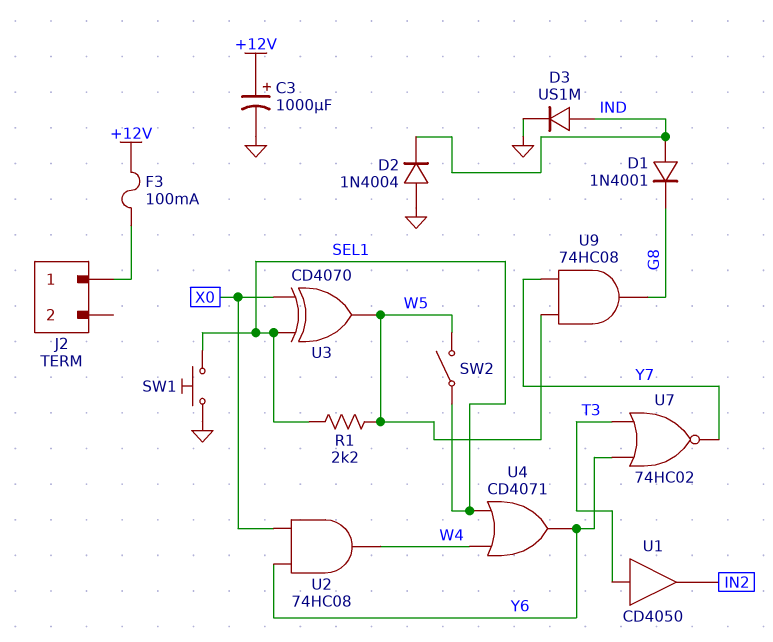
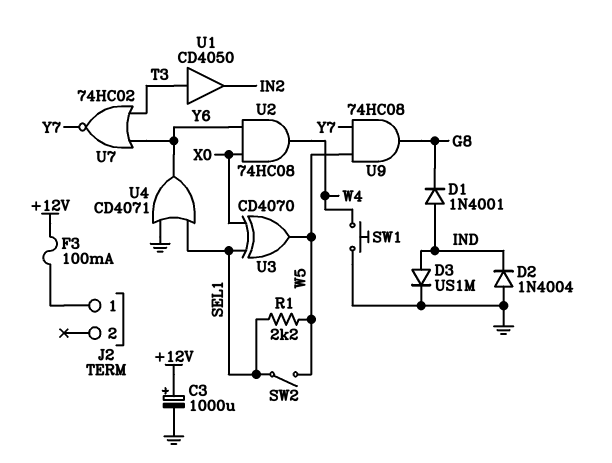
SW1: button (GND, SEL1) -> button (GND, W4)
U4: OR CD4071 (in SEL1, in W4, out Y6) -> OR CD4071 (in GND, in SEL1, out Y6)

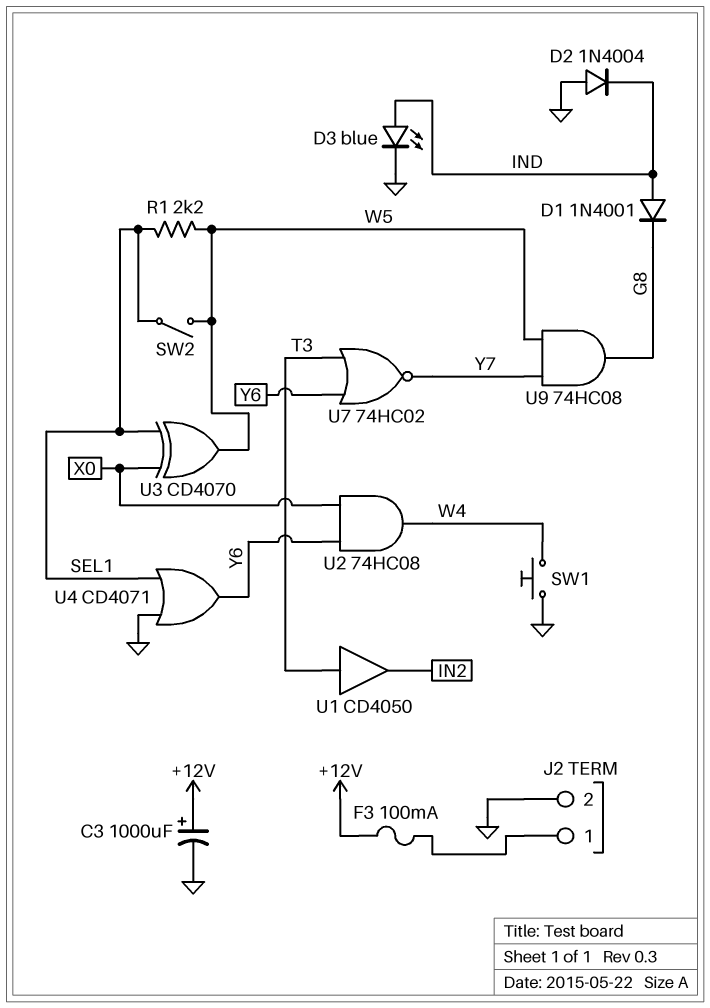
D3: diode US1M (A IND, K GND) -> LED blue (A IND, K GND)
J2 pin 2: none -> GND

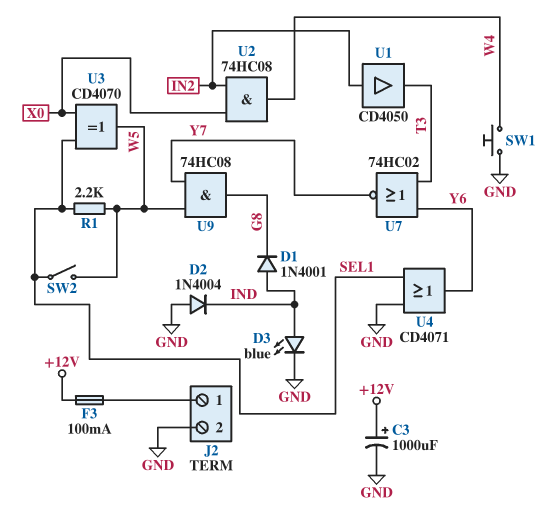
U1: buffer CD4050 (in T3, out IN2) -> buffer CD4050 (in IN2, out T3)
U2: AND 74HC08 (in X0, in Y6, out W4) -> AND 74HC08 (in IN2, in X0, out W4)

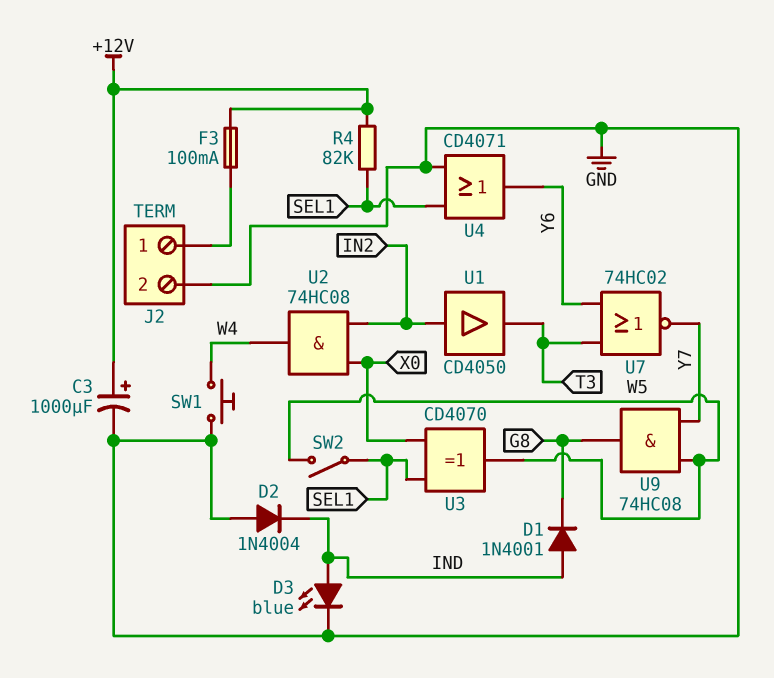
R1: 2.2k (SEL1, W5) -> none
R4: none -> 82k (+12V, SEL1)

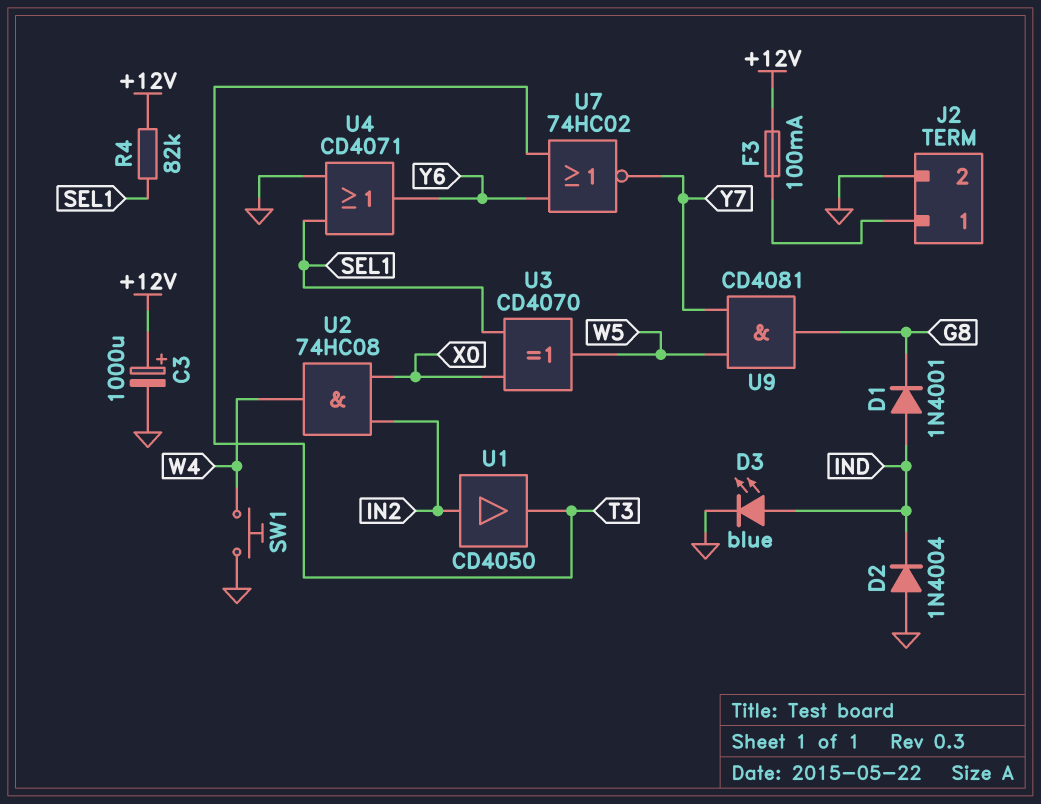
SW2: switch (SEL1, W5) -> none
U9: AND 74HC08 (in W5, in Y7, out G8) -> AND CD4081 (in W5, in Y7, out G8)

